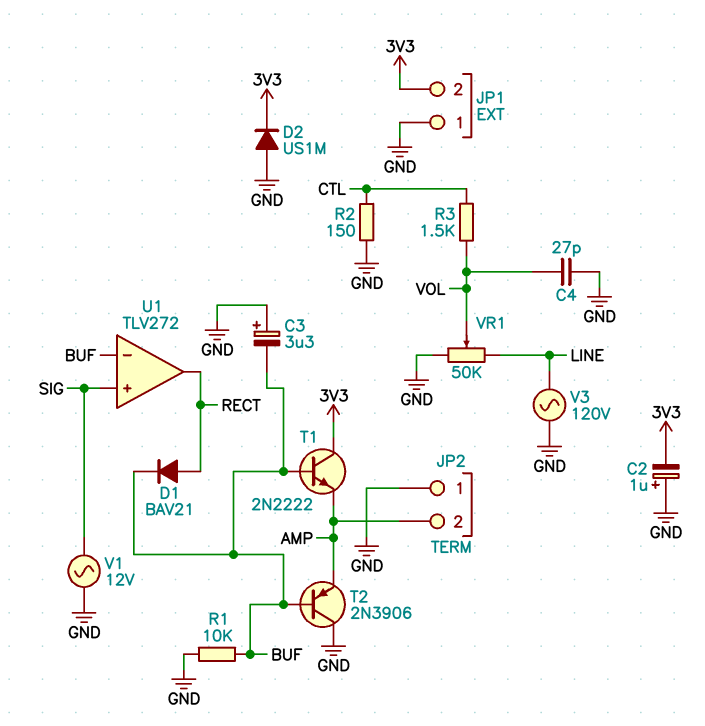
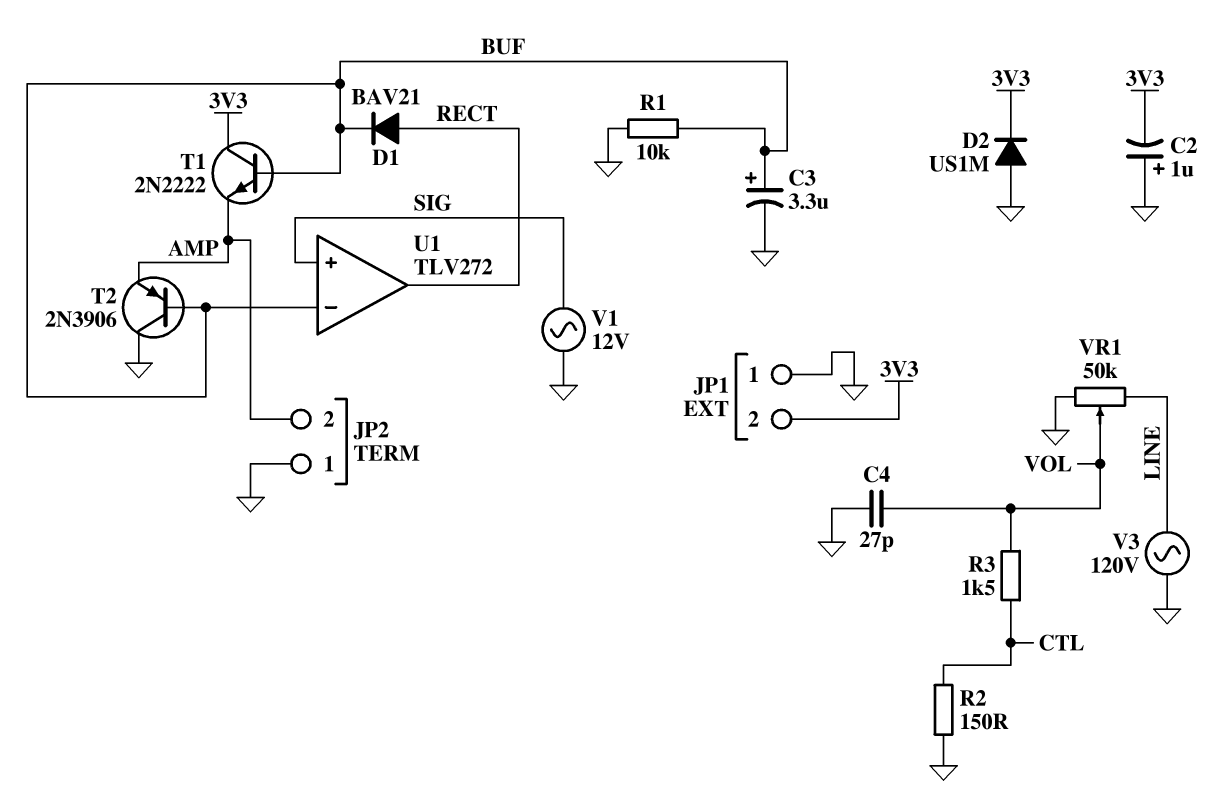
C3: 3.3uF (plus GND, minus BUF) -> 3.3uF (plus BUF, minus GND)

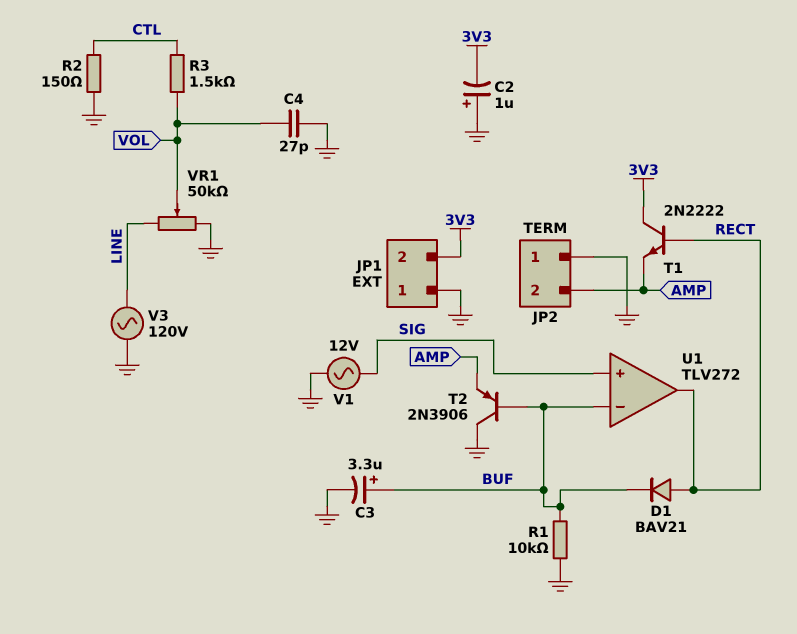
D2: diode US1M (A GND, K 3V3) -> none
T1: NPN 2N2222 (B BUF, C 3V3, E AMP) -> NPN 2N2222 (B RECT, C 3V3, E AMP)

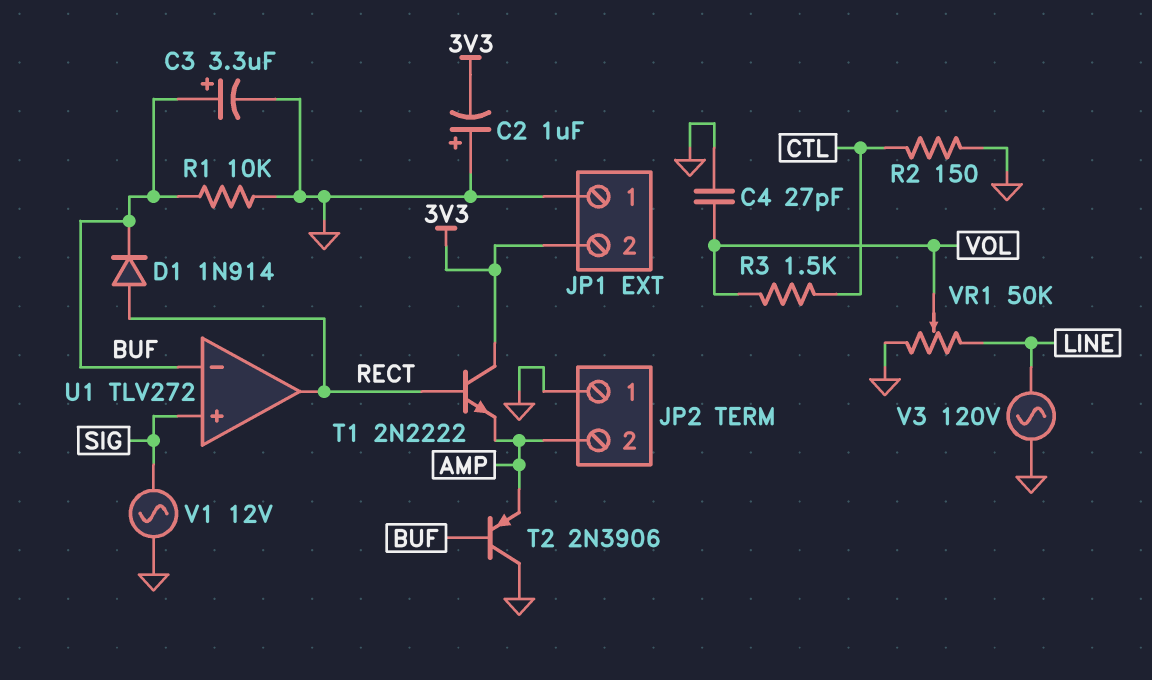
D1: diode BAV21 (A RECT, K BUF) -> diode 1N914 (A RECT, K BUF)

